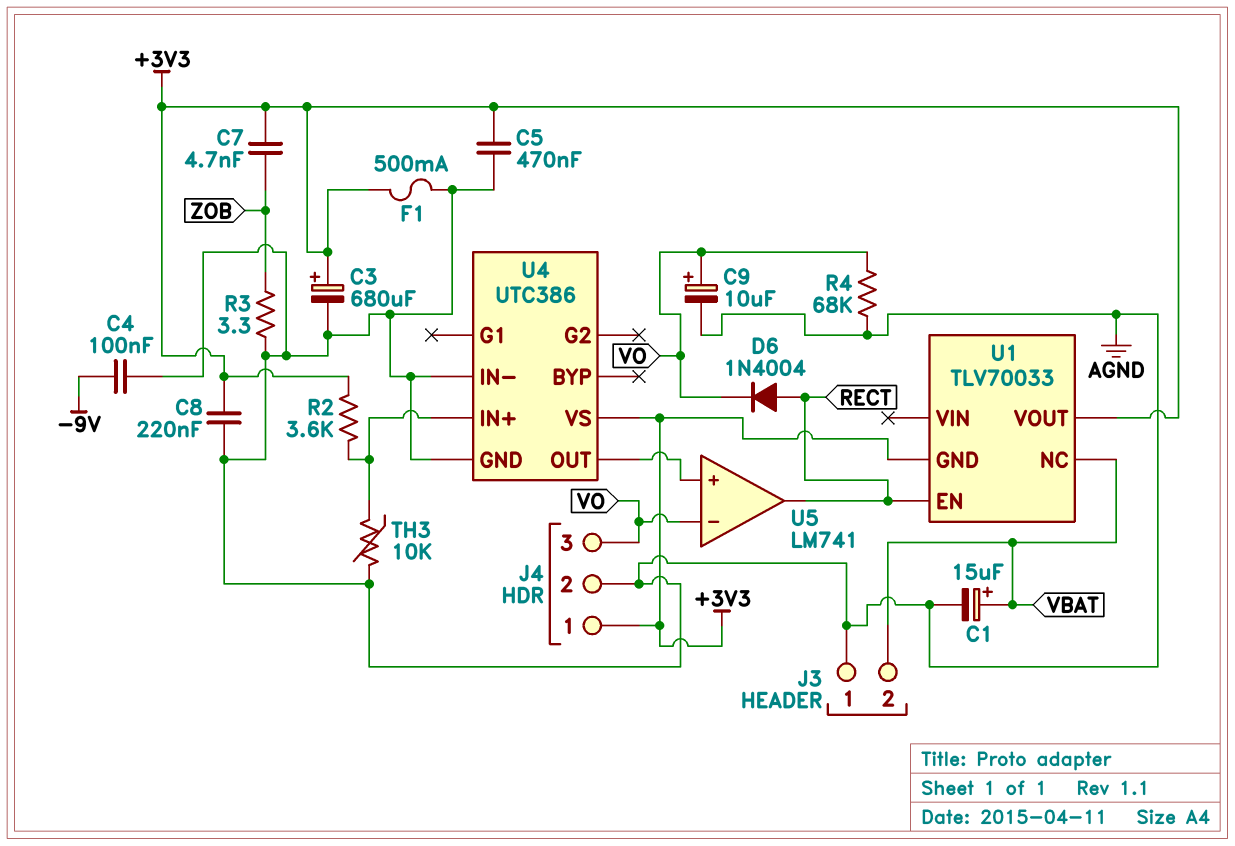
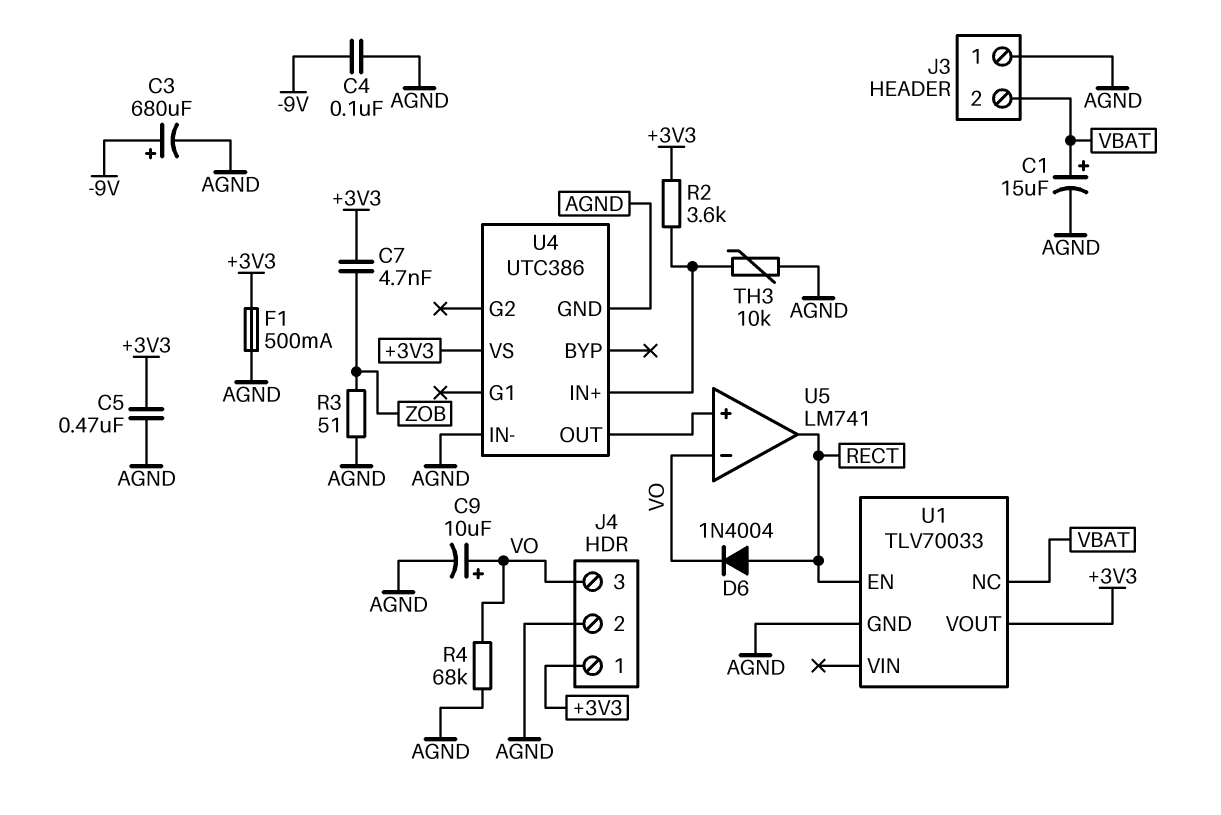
C3: 680uF (plus +3V3, minus AGND) -> 680uF (plus -9V, minus AGND)
C8: 220nF (+3V3, AGND) -> none
R3: 3.3 (AGND, ZOB) -> 51 (AGND, ZOB)
U1 pin GND: +3V3 -> AGND

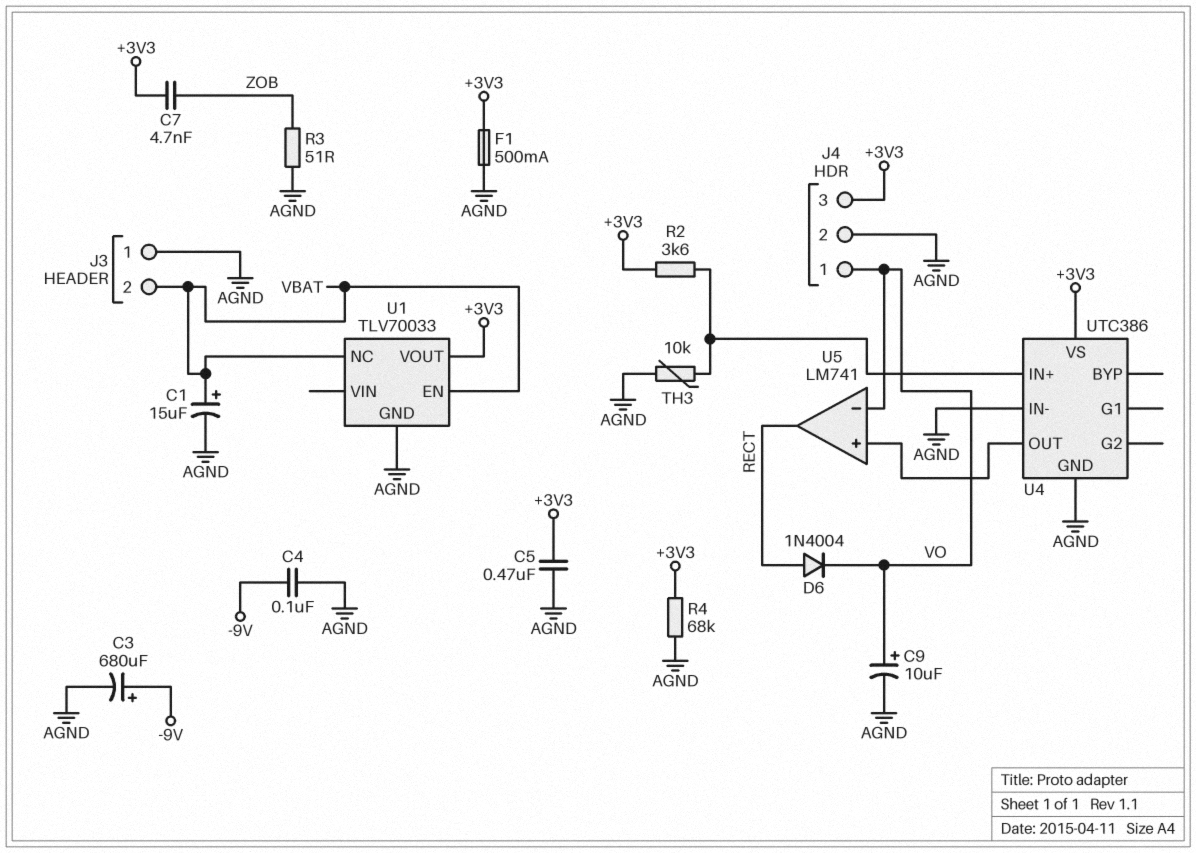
J4 pin 1: +3V3 -> VO
J4 pin 3: VO -> +3V3
R4: 68k (AGND, VO) -> 68k (+3V3, AGND)
U1 pin EN: RECT -> VBAT

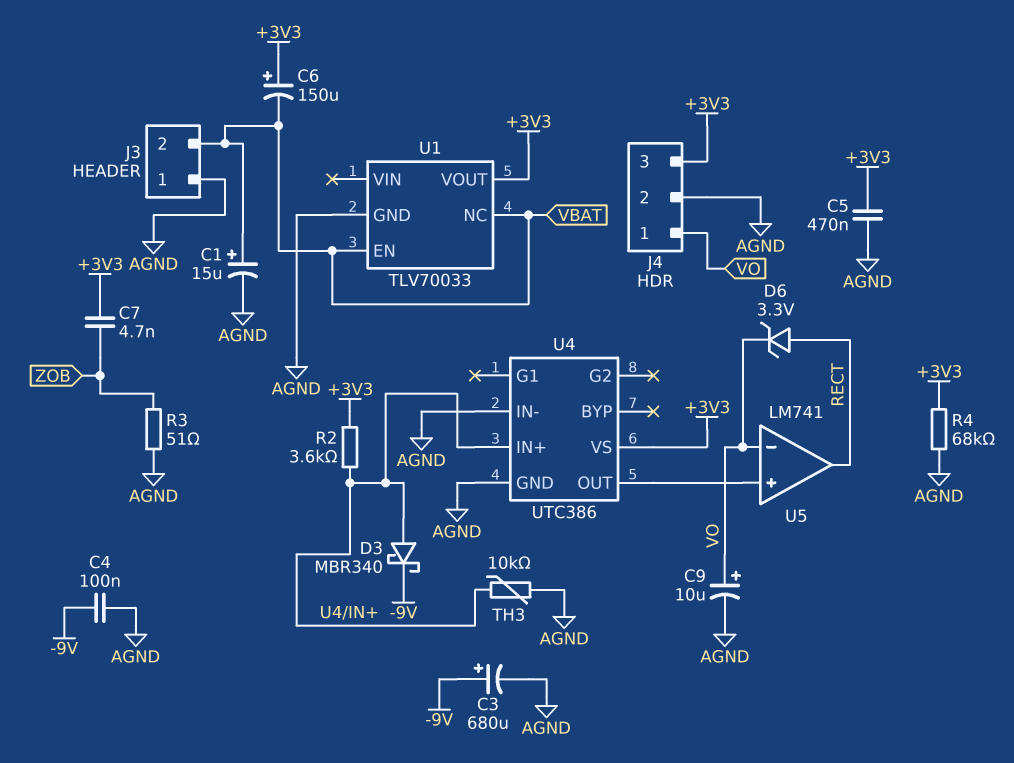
C6: none -> 150uF (plus +3V3, minus VBAT)
D3: none -> schottky MBR340 (A U4/IN+, K -9V)
D6: diode 1N4004 (A RECT, K VO) -> zener 3.3V (A RECT, K VO)
F1: 500mA (+3V3, AGND) -> none

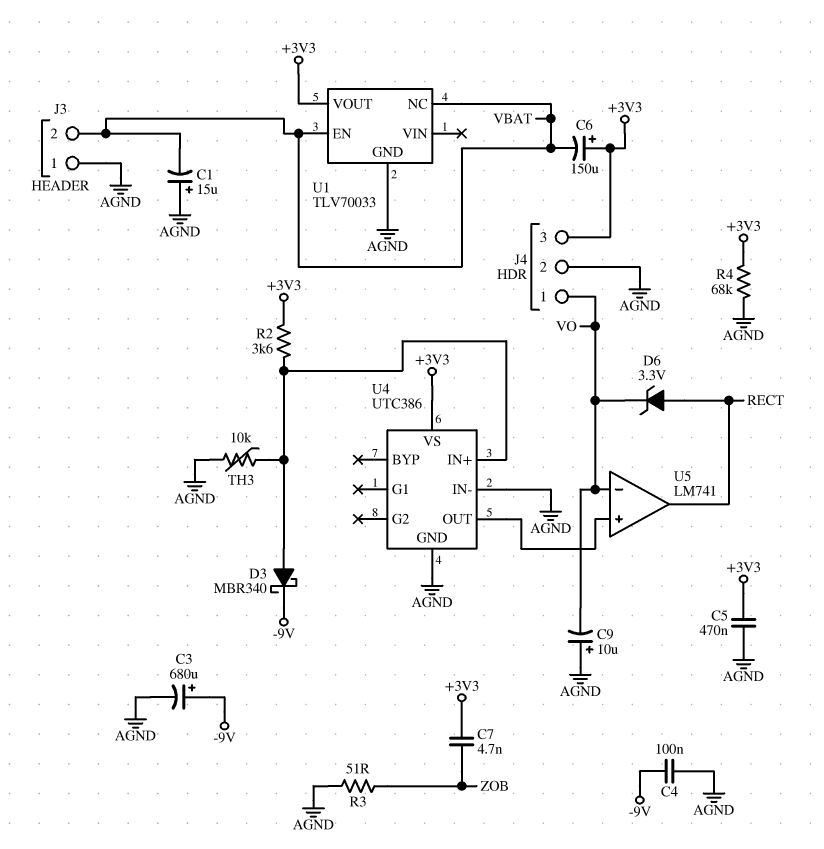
C1: 15uF (plus VBAT, minus AGND) -> 15uF (plus AGND, minus VBAT)
C9: 10uF (plus VO, minus AGND) -> 10uF (plus AGND, minus VO)

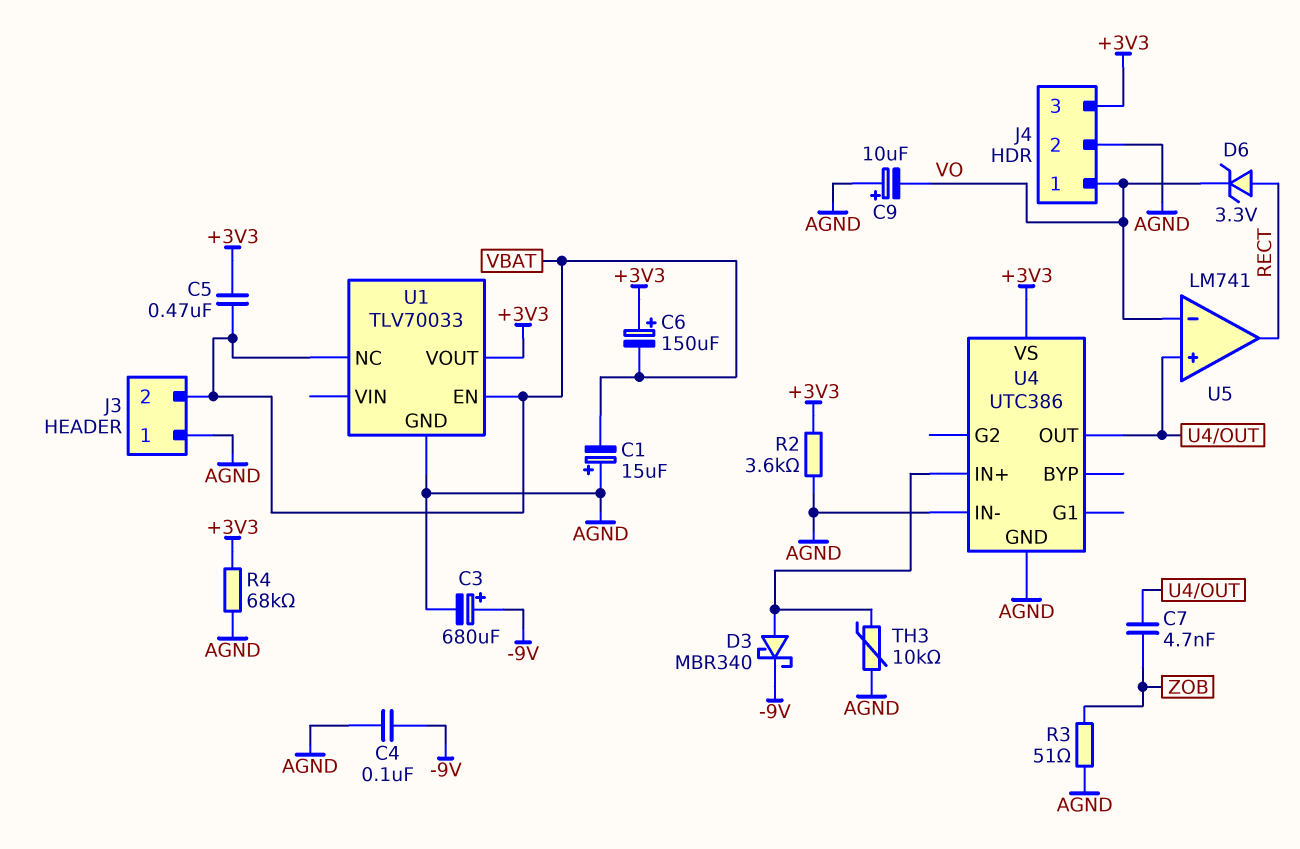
C5: 470nF (+3V3, AGND) -> 470nF (+3V3, VBAT)
C7: 4.7nF (+3V3, ZOB) -> 4.7nF (U4/OUT, ZOB)
R2: 3.6k (+3V3, U4/IN+) -> 3.6k (+3V3, AGND)

